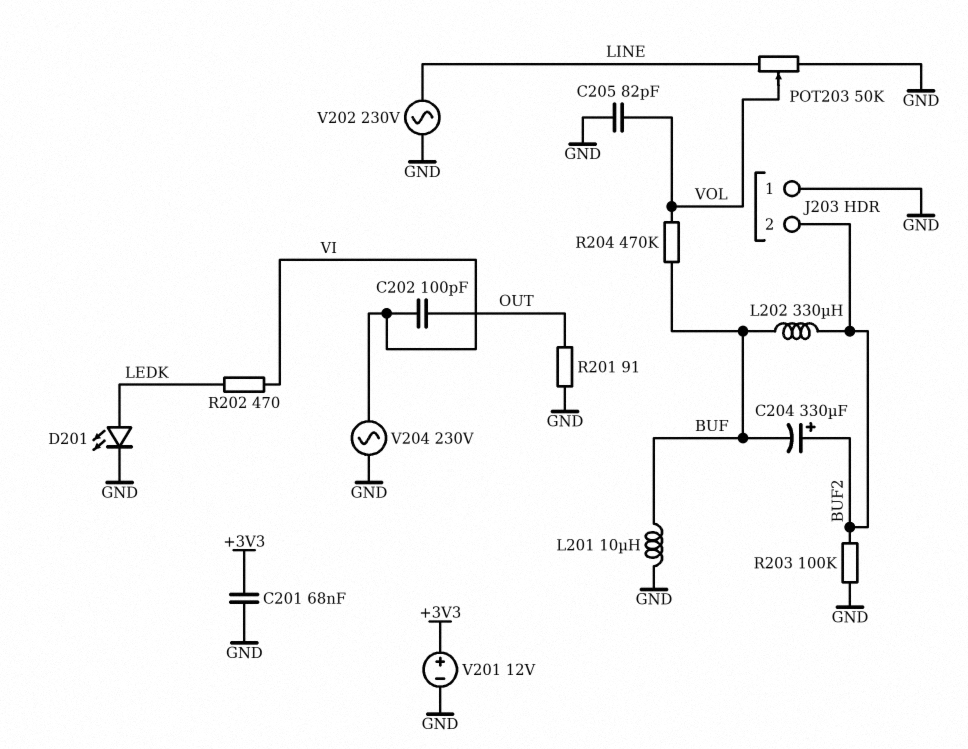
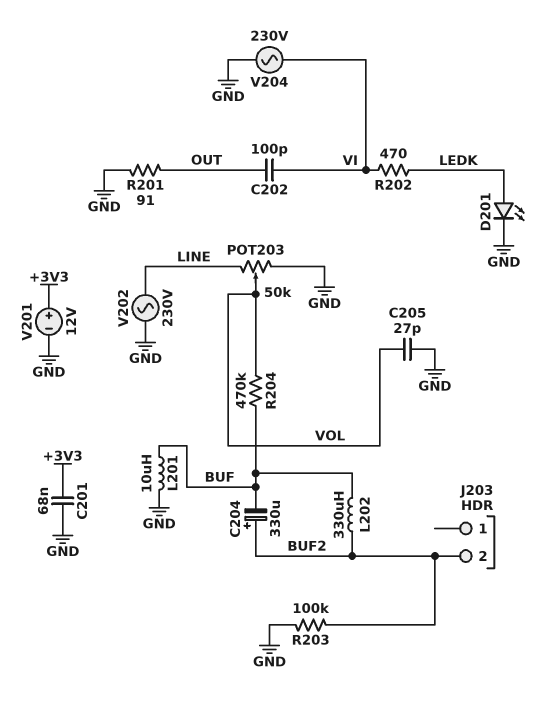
C205: 82pF (GND, VOL) -> 27pF (GND, VOL)
J203 pin 1: GND -> none

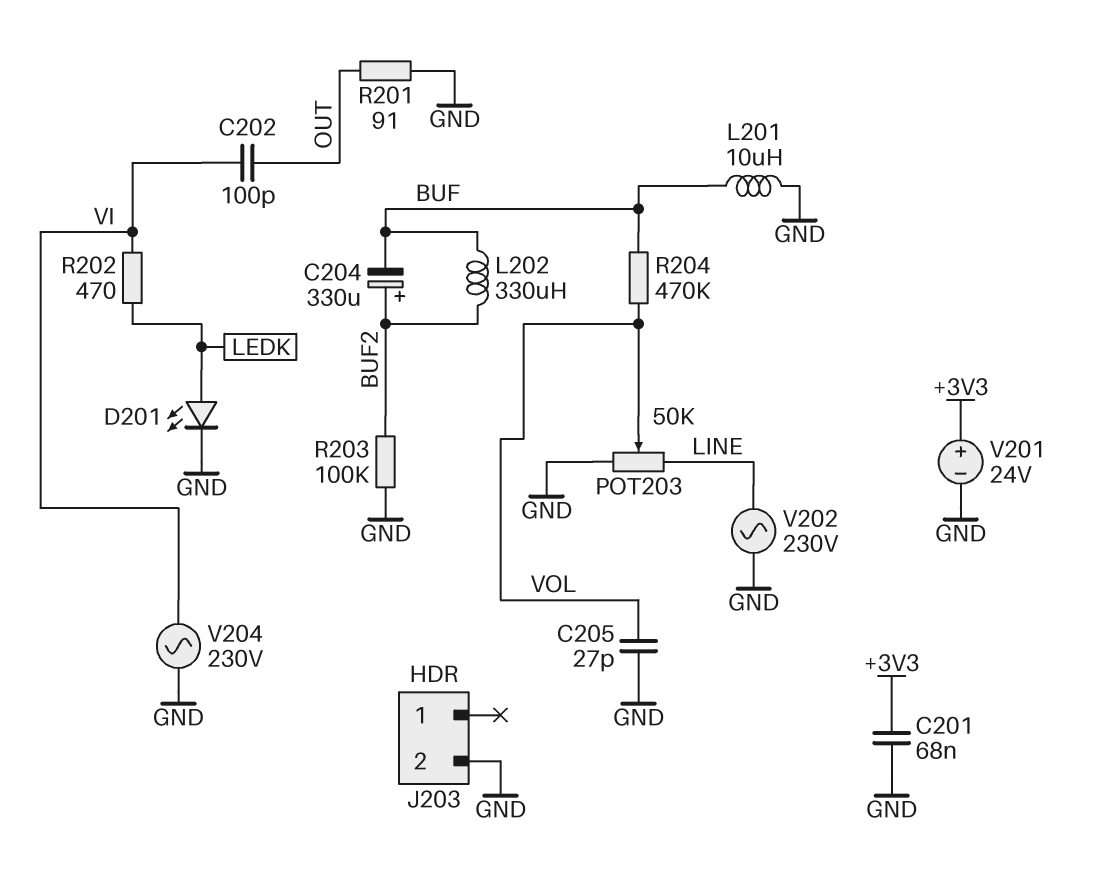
J203 pin 2: BUF2 -> GND
V201: 12V (plus +3V3, minus GND) -> 24V (plus +3V3, minus GND)

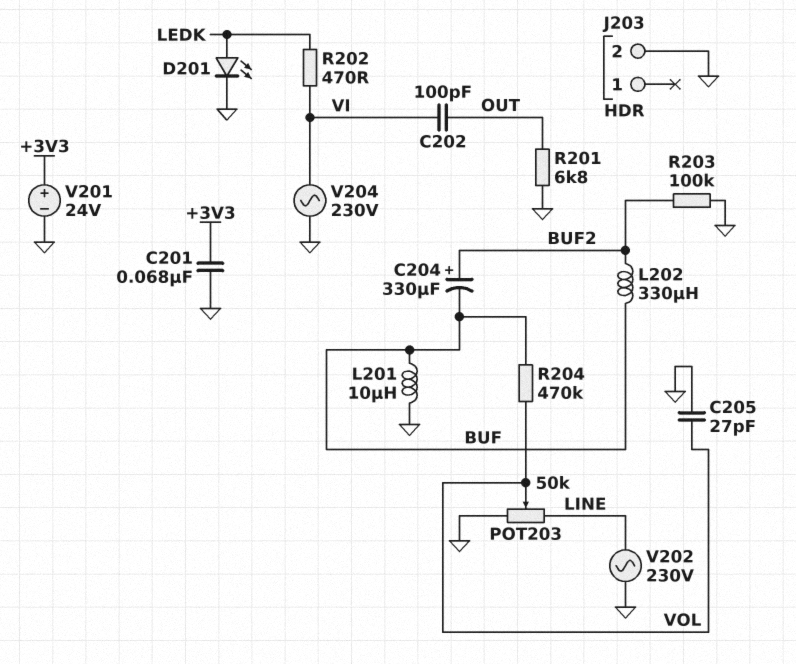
R201: 91 (GND, OUT) -> 6.8k (GND, OUT)

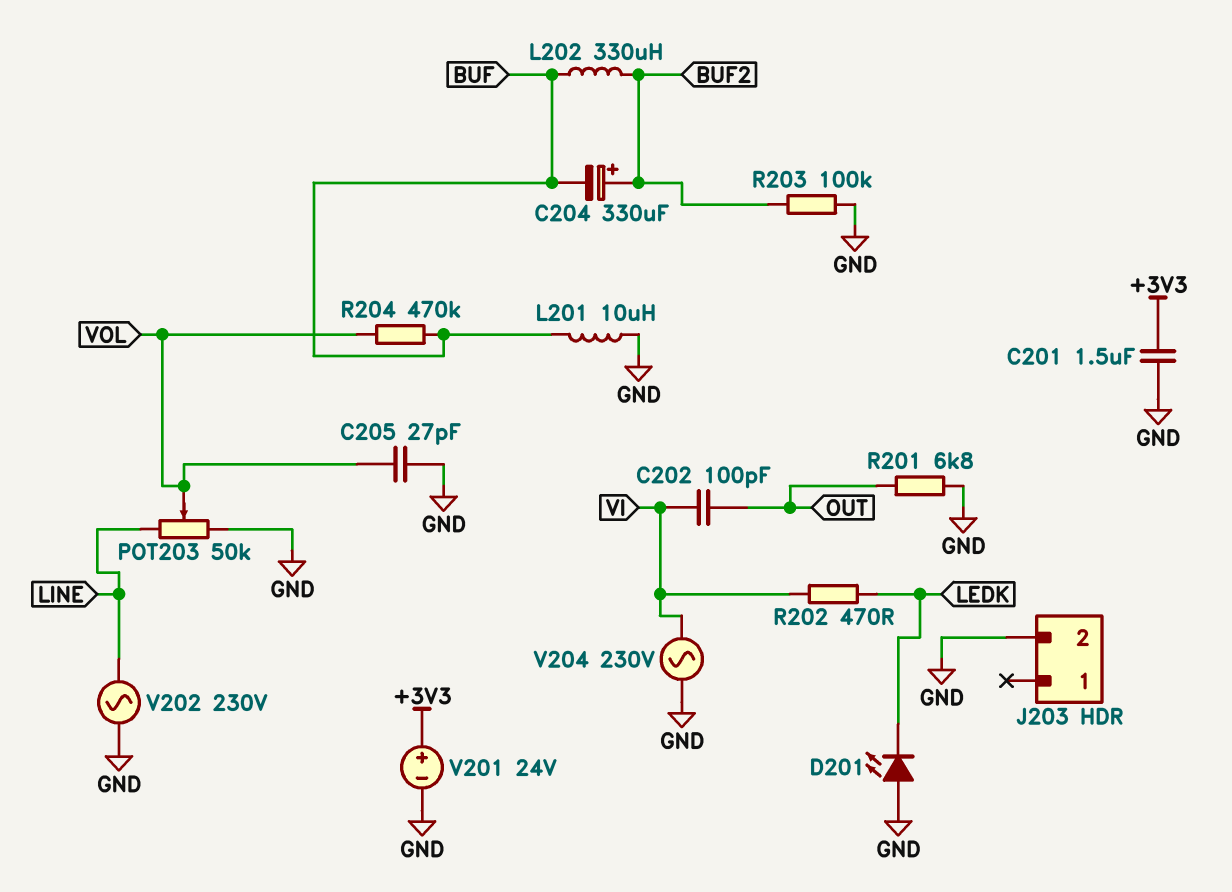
C201: 68nF (+3V3, GND) -> 1.5uF (+3V3, GND)
D201: LED (A LEDK, K GND) -> LED (A GND, K LEDK)

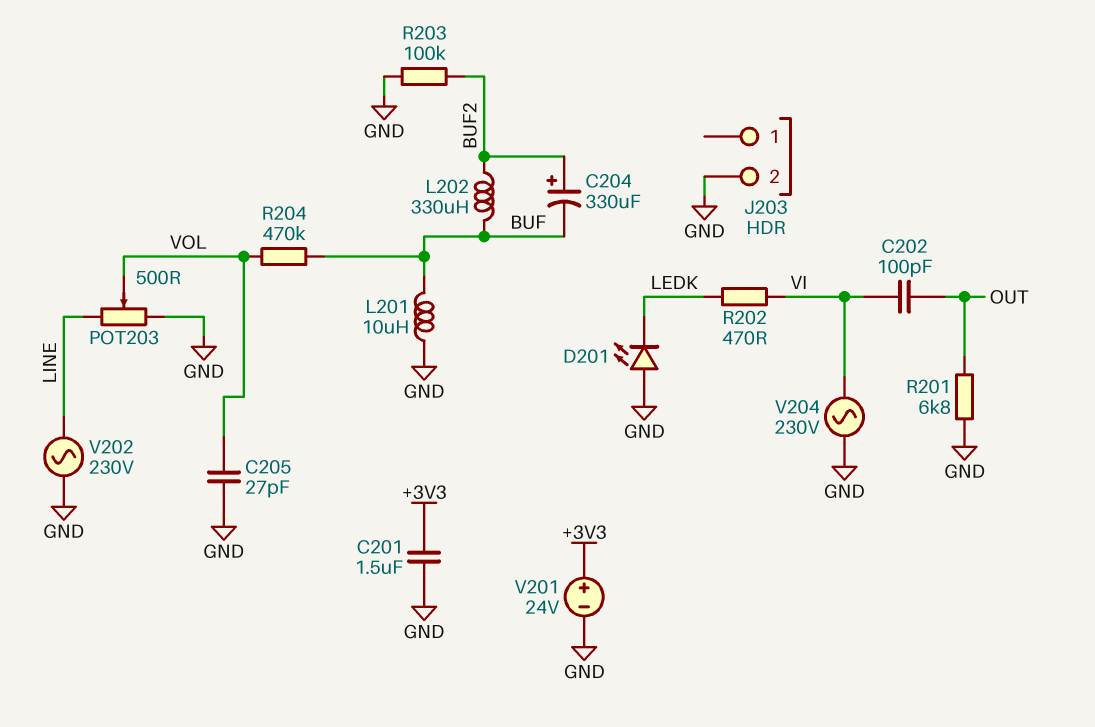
POT203: 50k (GND, LINE, wiper VOL) -> 500 (GND, LINE, wiper VOL)

